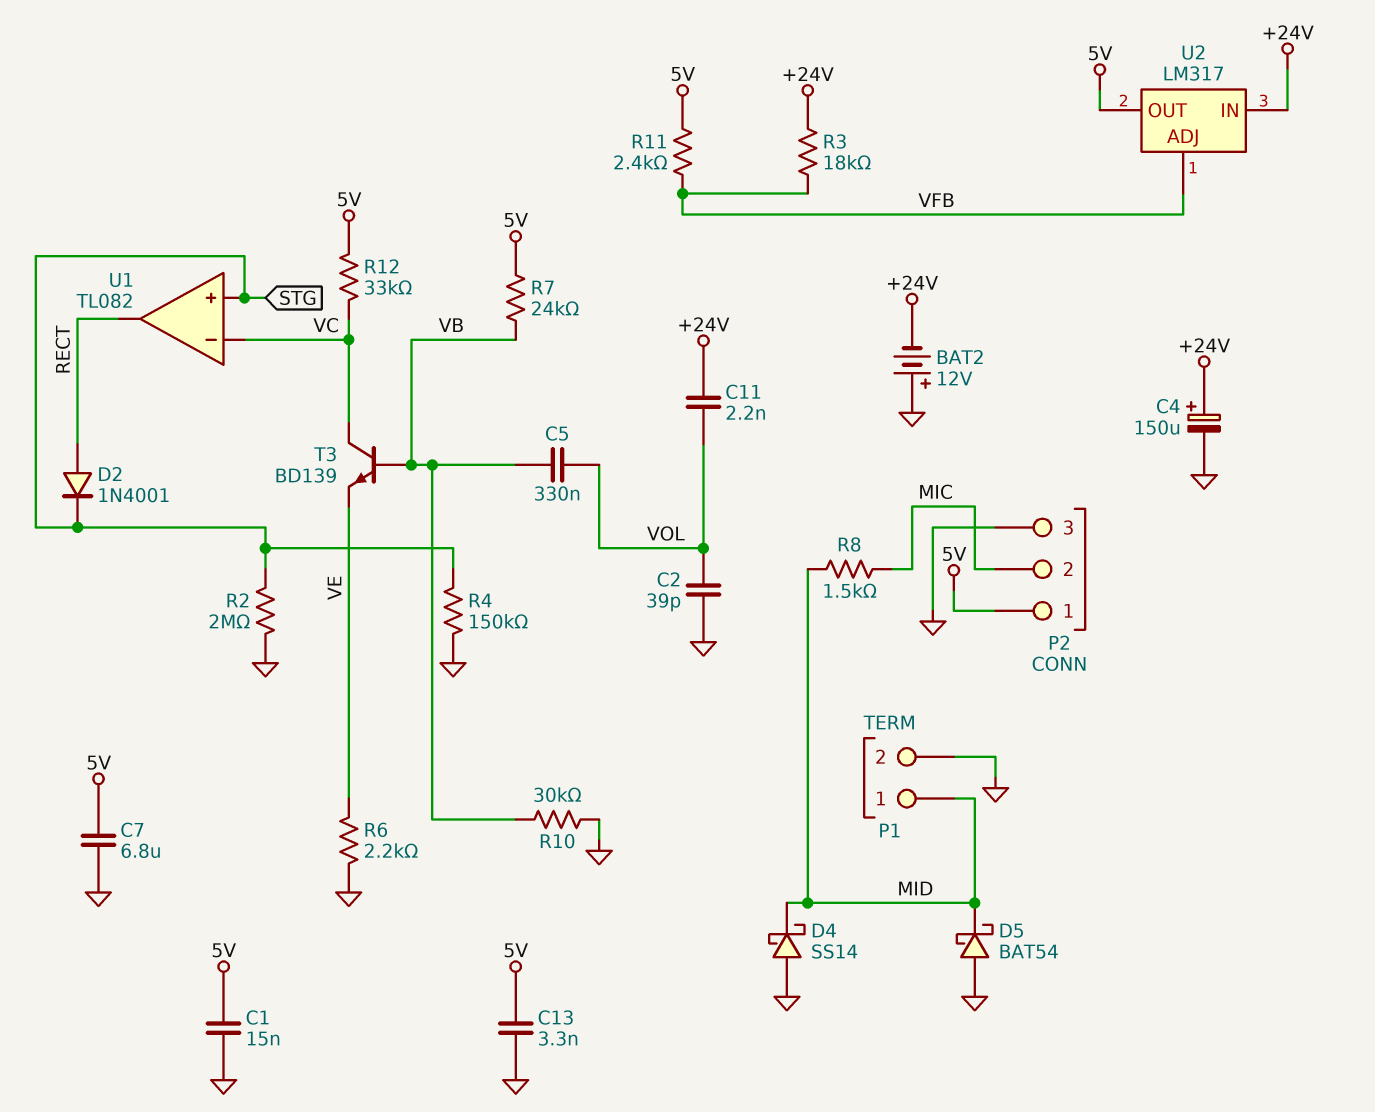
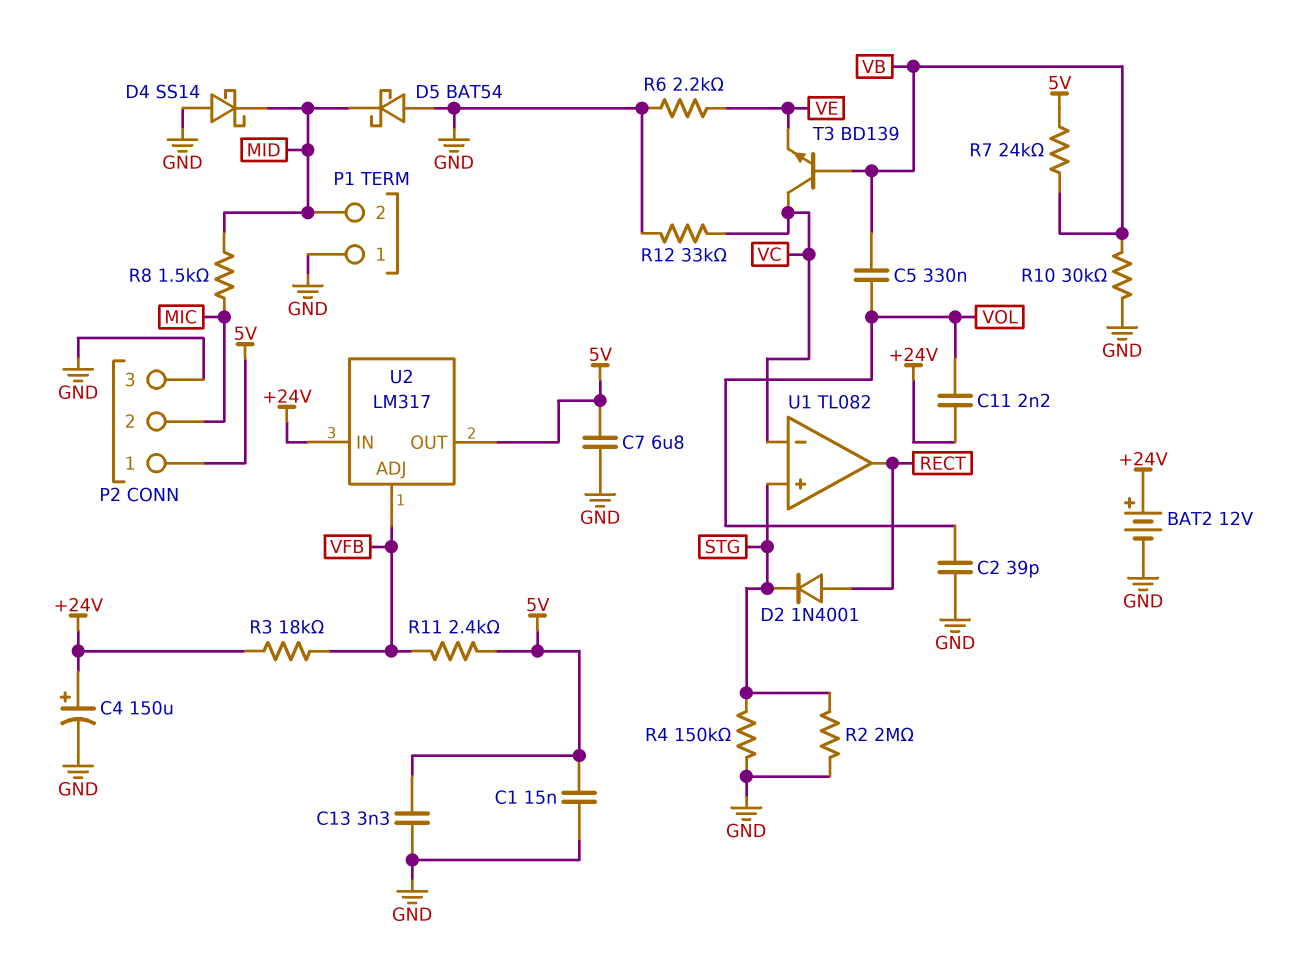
BAT2: 12V (plus GND, minus +24V) -> 12V (plus +24V, minus GND)
P1 pin 1: MID -> GND
P1 pin 2: GND -> MID
R12: 33k (5V, VC) -> 33k (GND, VC)

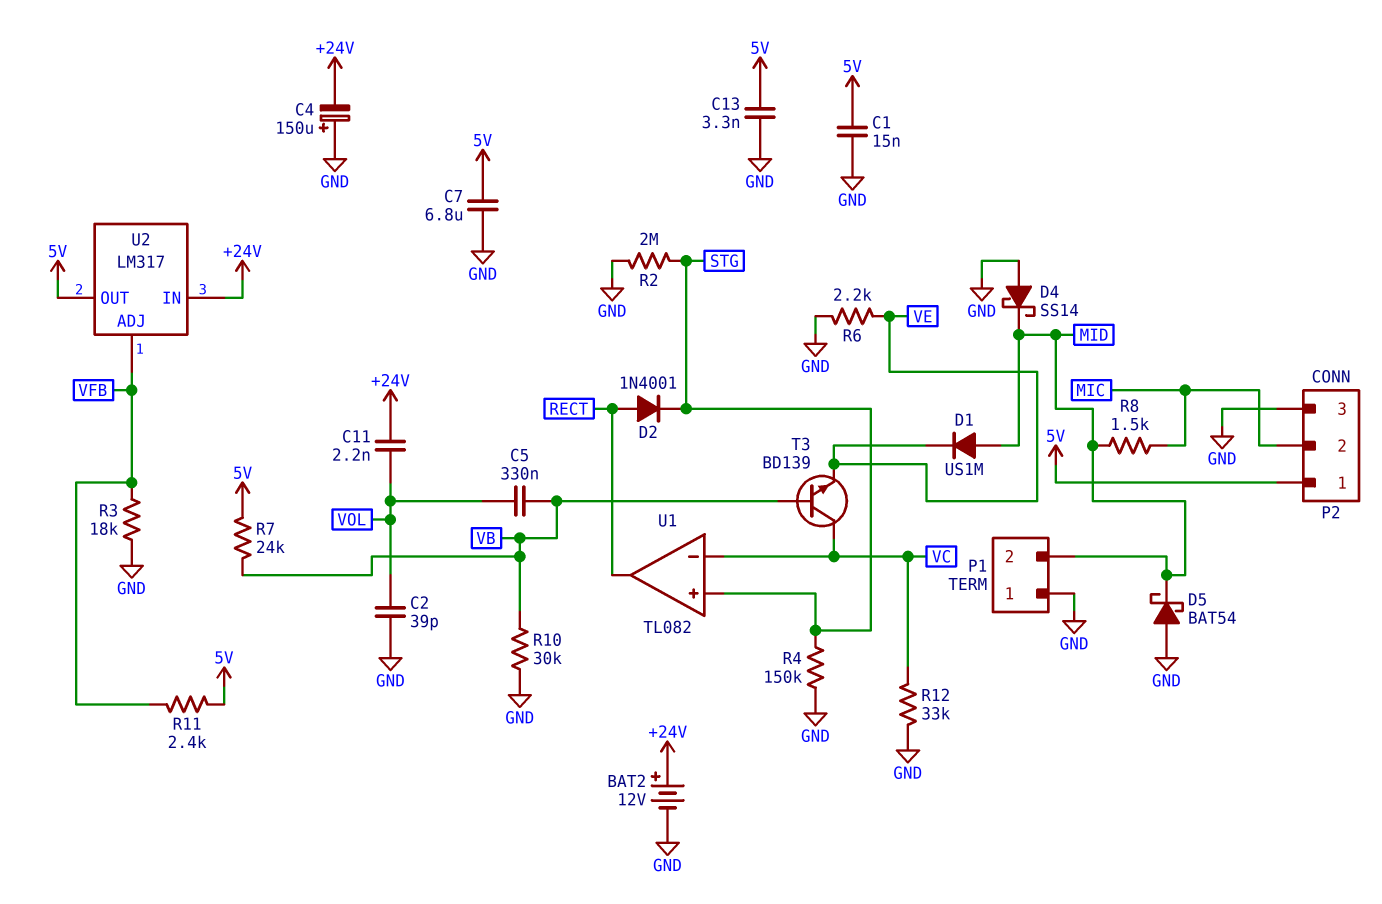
C4: 150uF (plus +24V, minus GND) -> 150uF (plus GND, minus +24V)
D1: none -> diode US1M (A MID, K VE)
R3: 18k (+24V, VFB) -> 18k (GND, VFB)

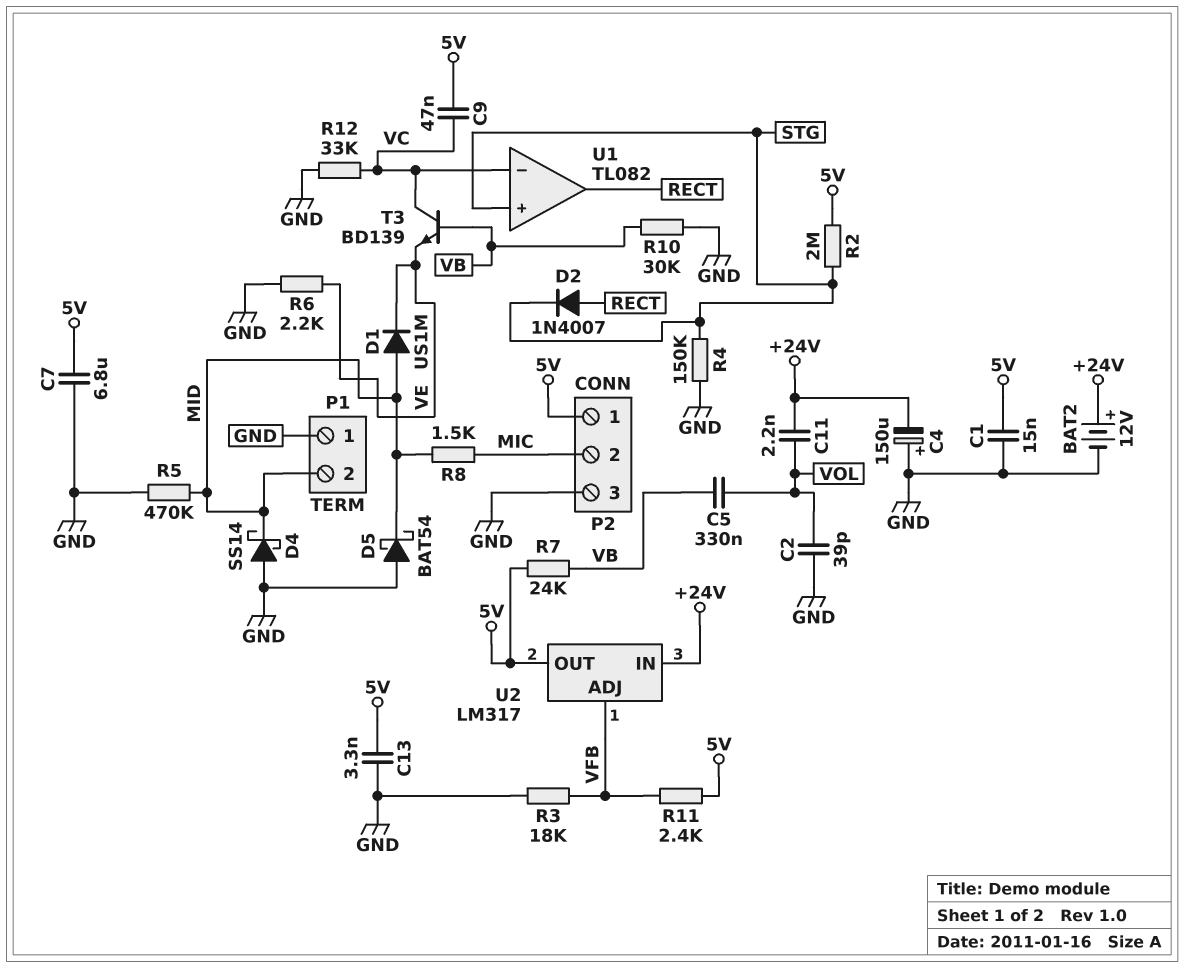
C9: none -> 47nF (5V, VC)
D2: diode 1N4001 (A RECT, K STG) -> diode 1N4007 (A RECT, K STG)
R2: 2M (GND, STG) -> 2M (5V, STG)
R5: none -> 470k (GND, MID)

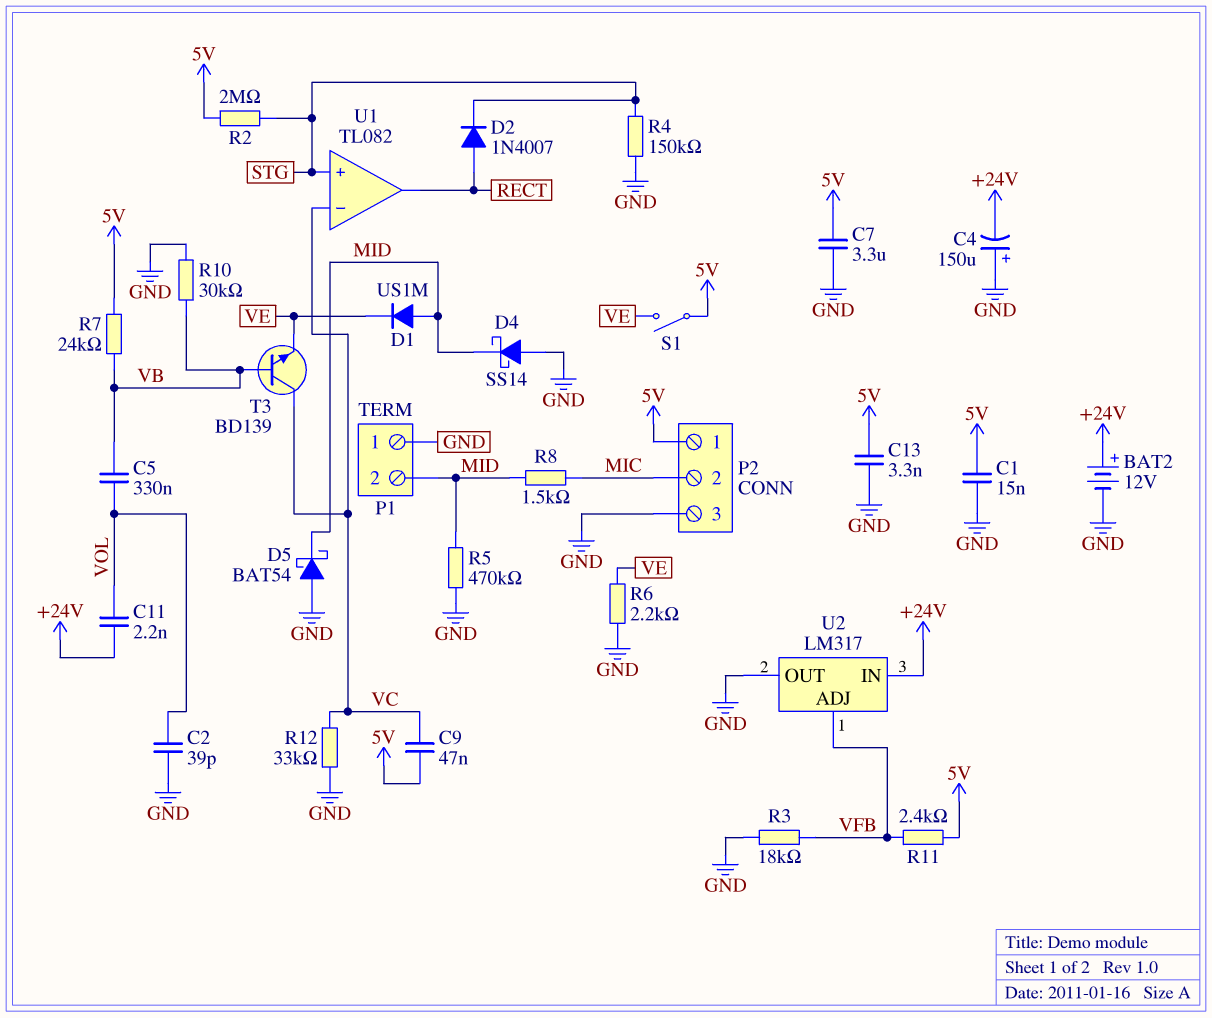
C7: 6.8uF (5V, GND) -> 3.3uF (5V, GND)
S1: none -> switch (5V, VE)
U2 pin OUT: 5V -> GND

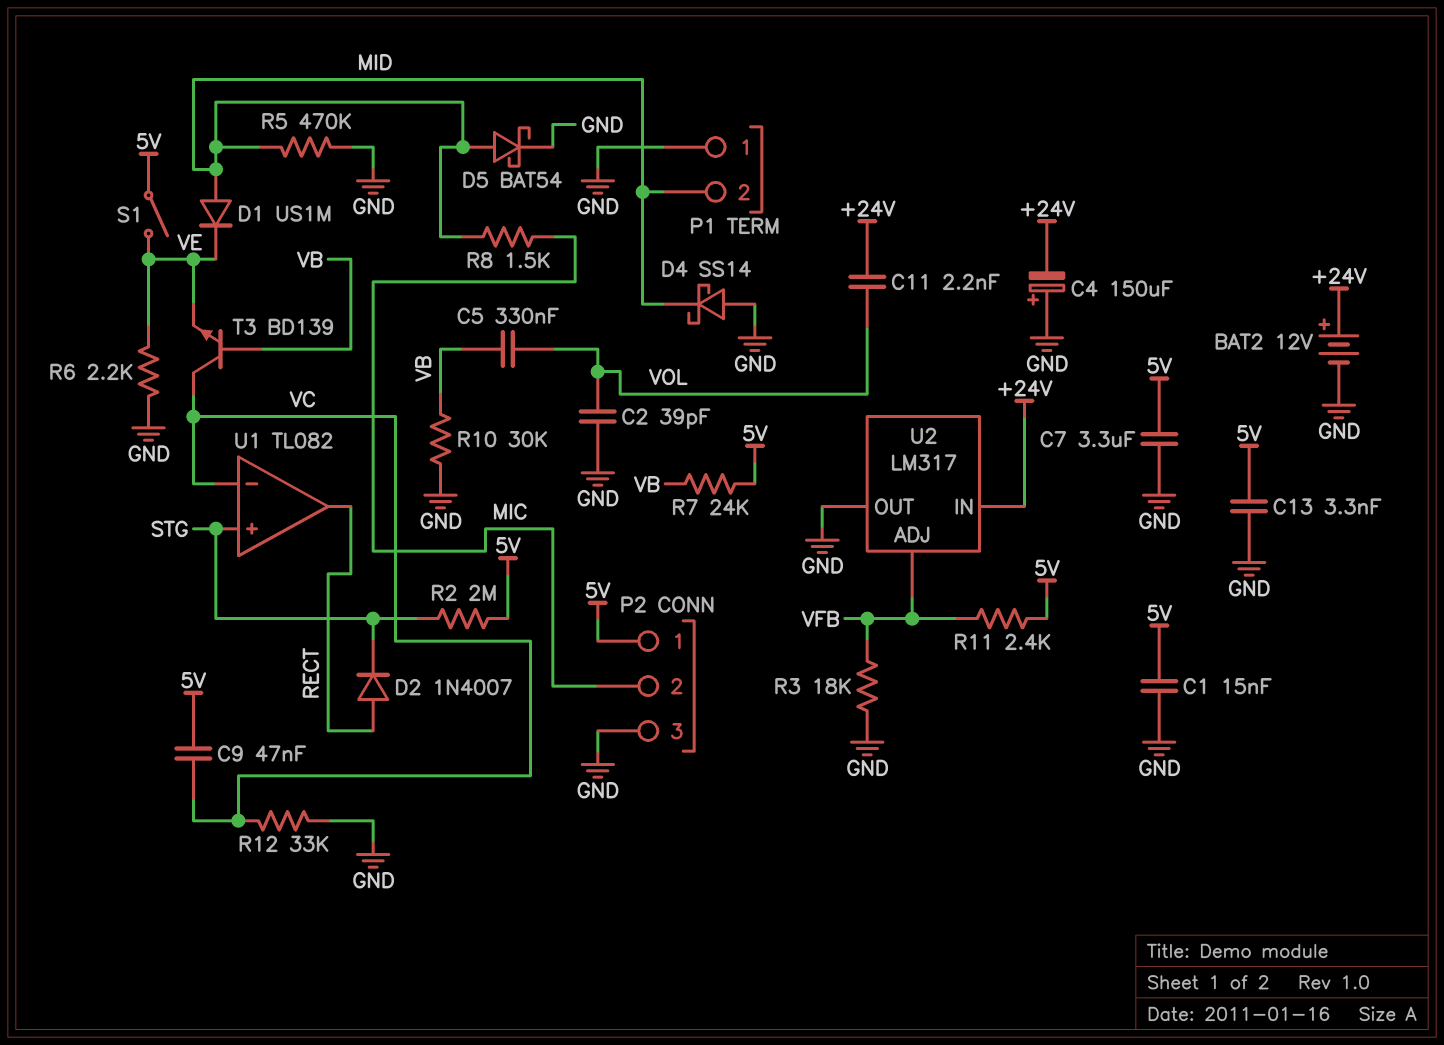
D5: schottky BAT54 (A GND, K MID) -> schottky BAT54 (A MID, K GND)
R4: 150k (GND, STG) -> none

